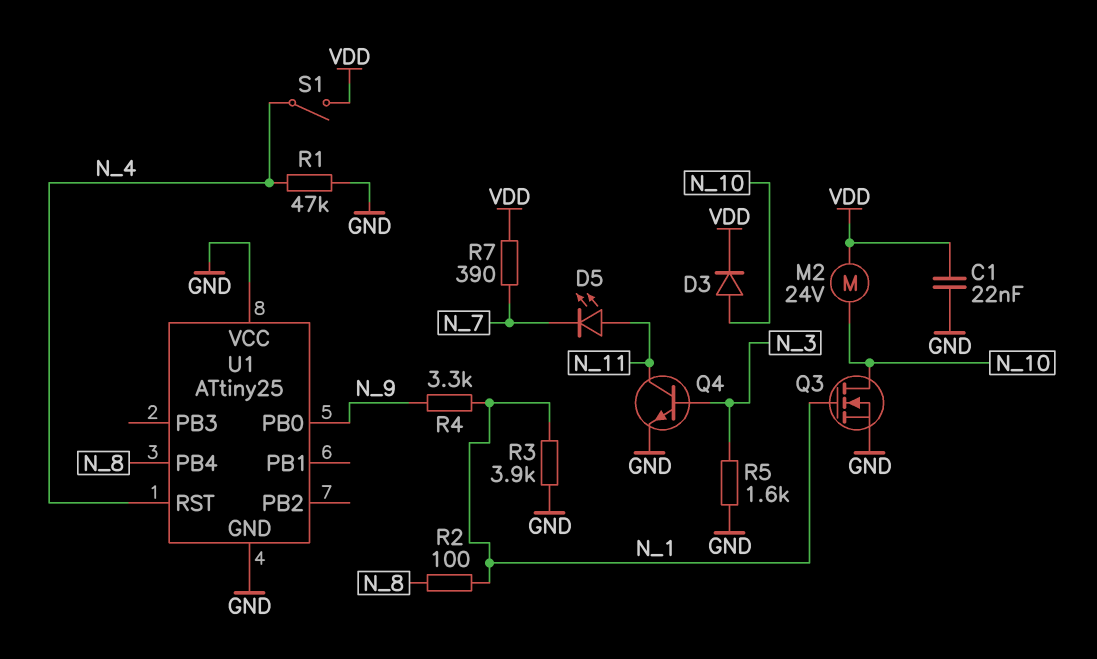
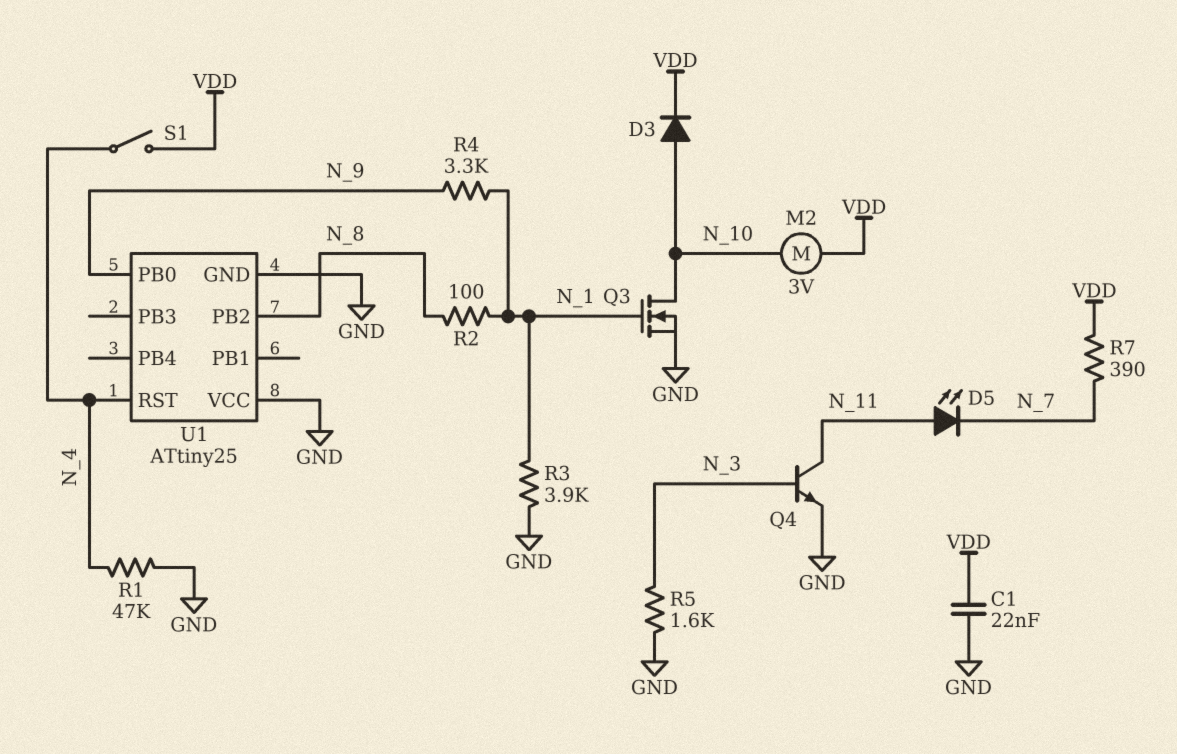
M2: motor 24V (N_10, VDD) -> motor 3V (N_10, VDD)
U1 pin PB2: none -> N_8
U1 pin PB4: N_8 -> none

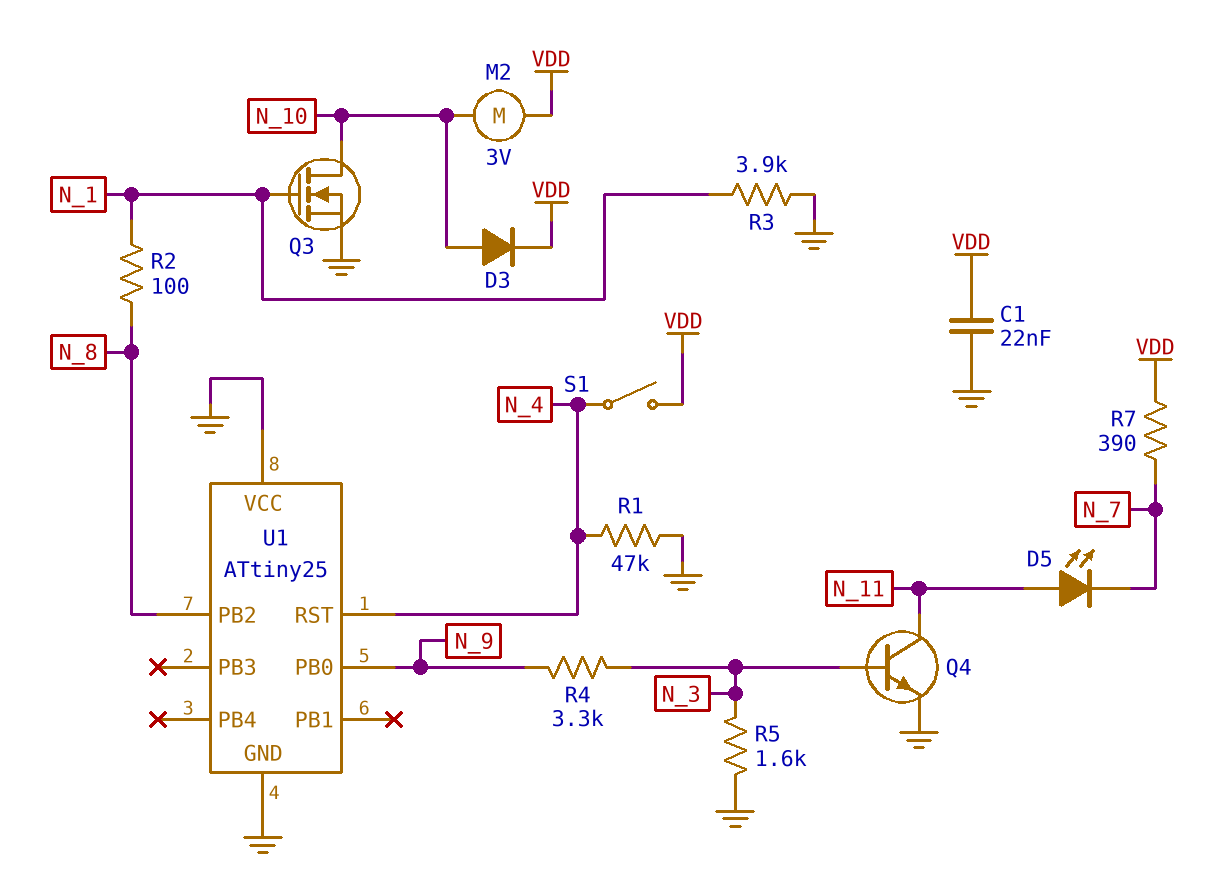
R4: 3.3k (N_1, N_9) -> 3.3k (N_3, N_9)

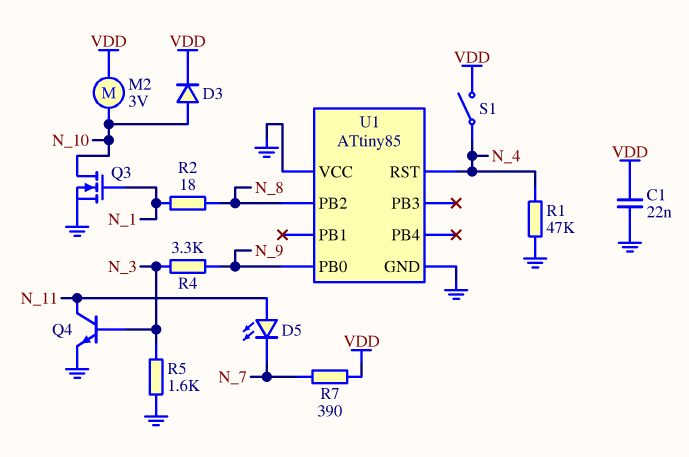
R2: 100 (N_1, N_8) -> 18 (N_1, N_8)
R3: 3.9k (GND, N_1) -> none
U1: ATtiny25 -> ATtiny85

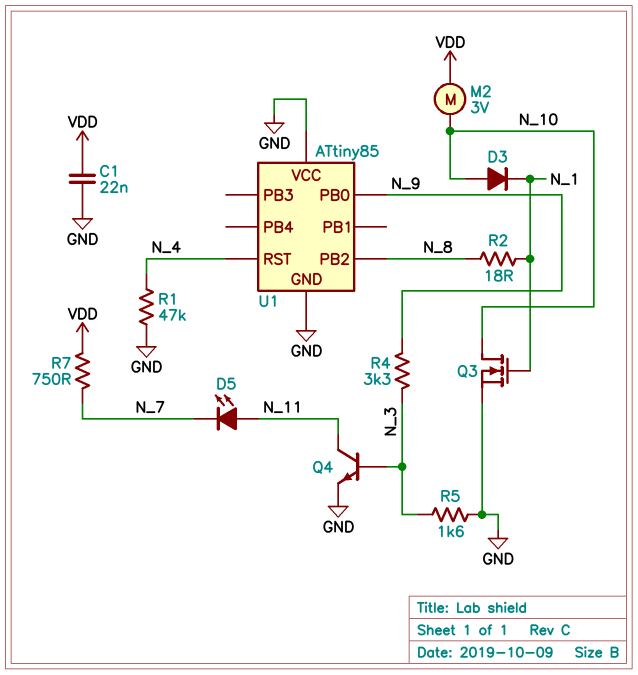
D3: diode (A N_10, K VDD) -> diode (A N_10, K N_1)
R7: 390 (N_7, VDD) -> 750 (N_7, VDD)
S1: switch (N_4, VDD) -> none

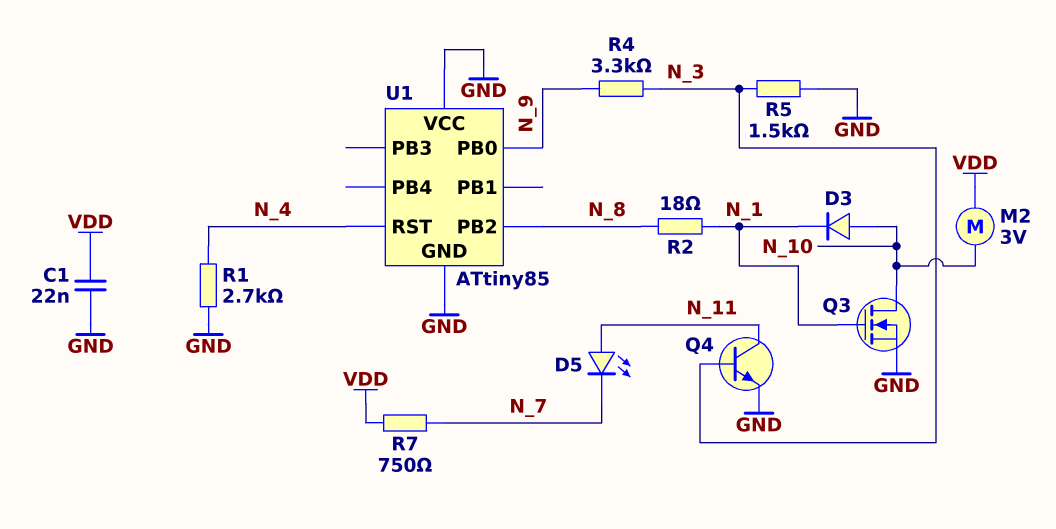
R1: 47k (GND, N_4) -> 2.7k (GND, N_4)
R5: 1.6k (GND, N_3) -> 1.5k (GND, N_3)

